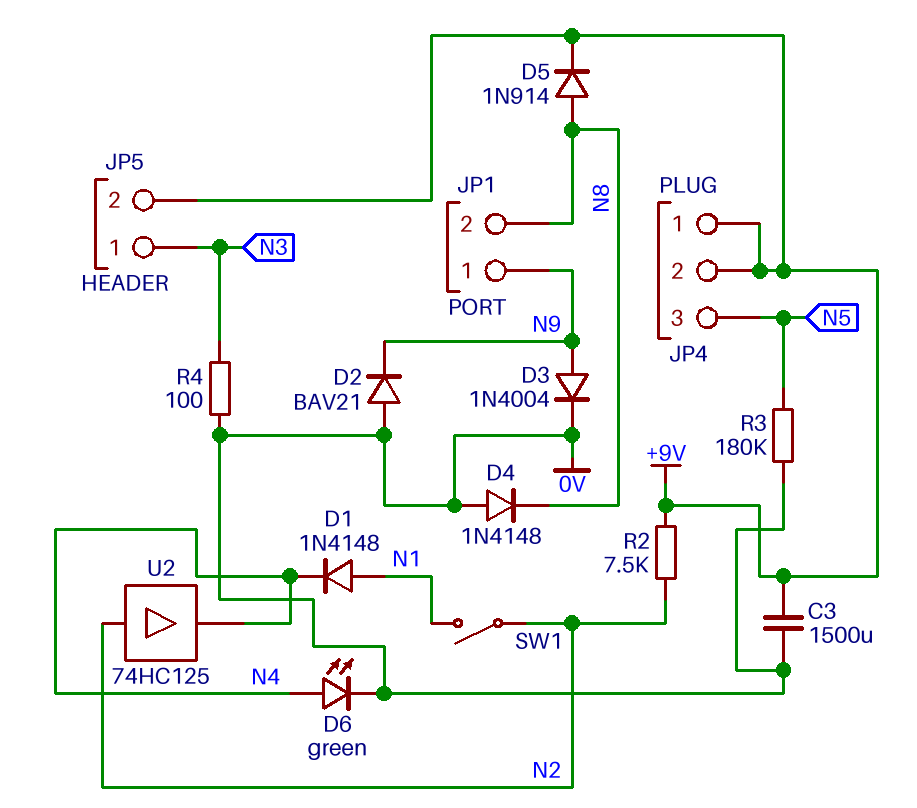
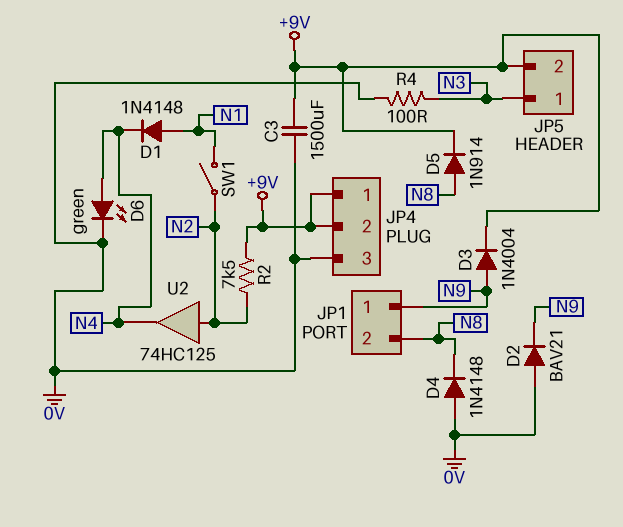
D3: diode 1N4004 (A N9, K 0V) -> diode 1N4004 (A N9, K +9V)
JP4 pin 3: N5 -> 0V
R3: 180k (0V, N5) -> none

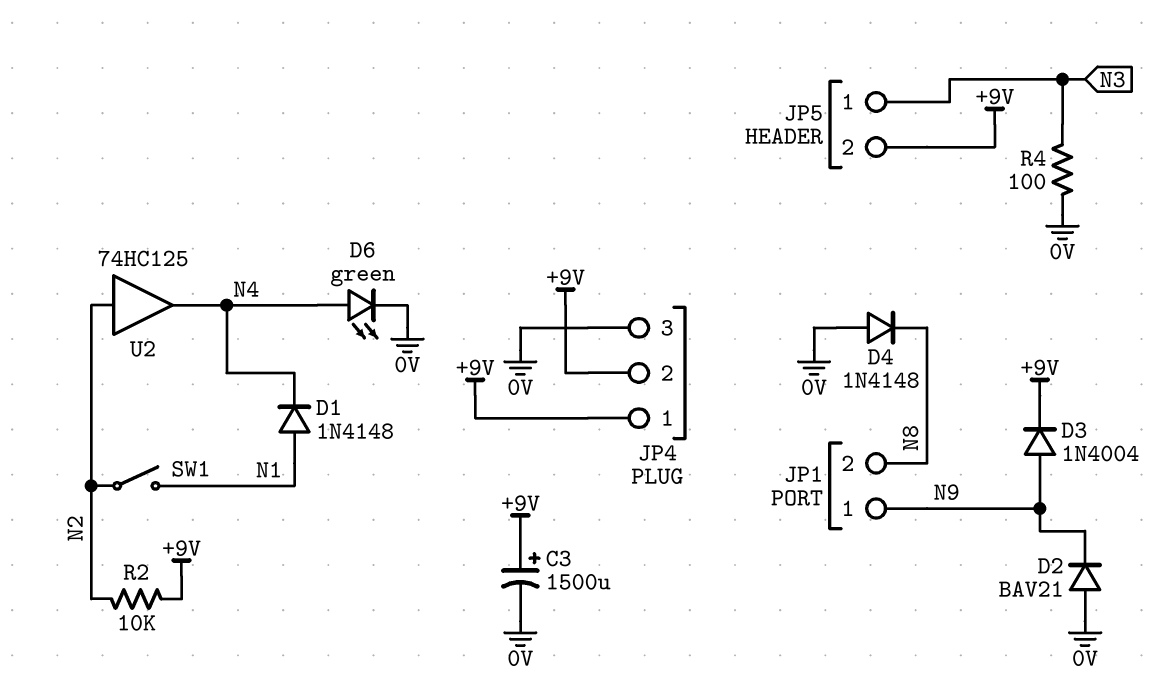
C3: 1500uF (+9V, 0V) -> 1500uF (plus +9V, minus 0V)
D5: diode 1N914 (A N8, K +9V) -> none
R2: 7.5k (+9V, N2) -> 10k (+9V, N2)

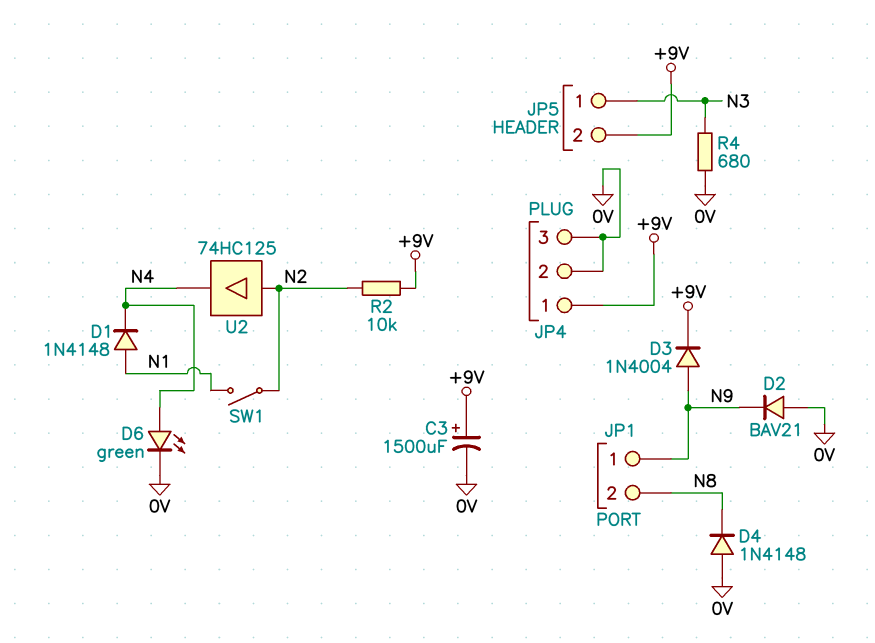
JP4 pin 2: +9V -> 0V
R4: 100 (0V, N3) -> 680 (0V, N3)

